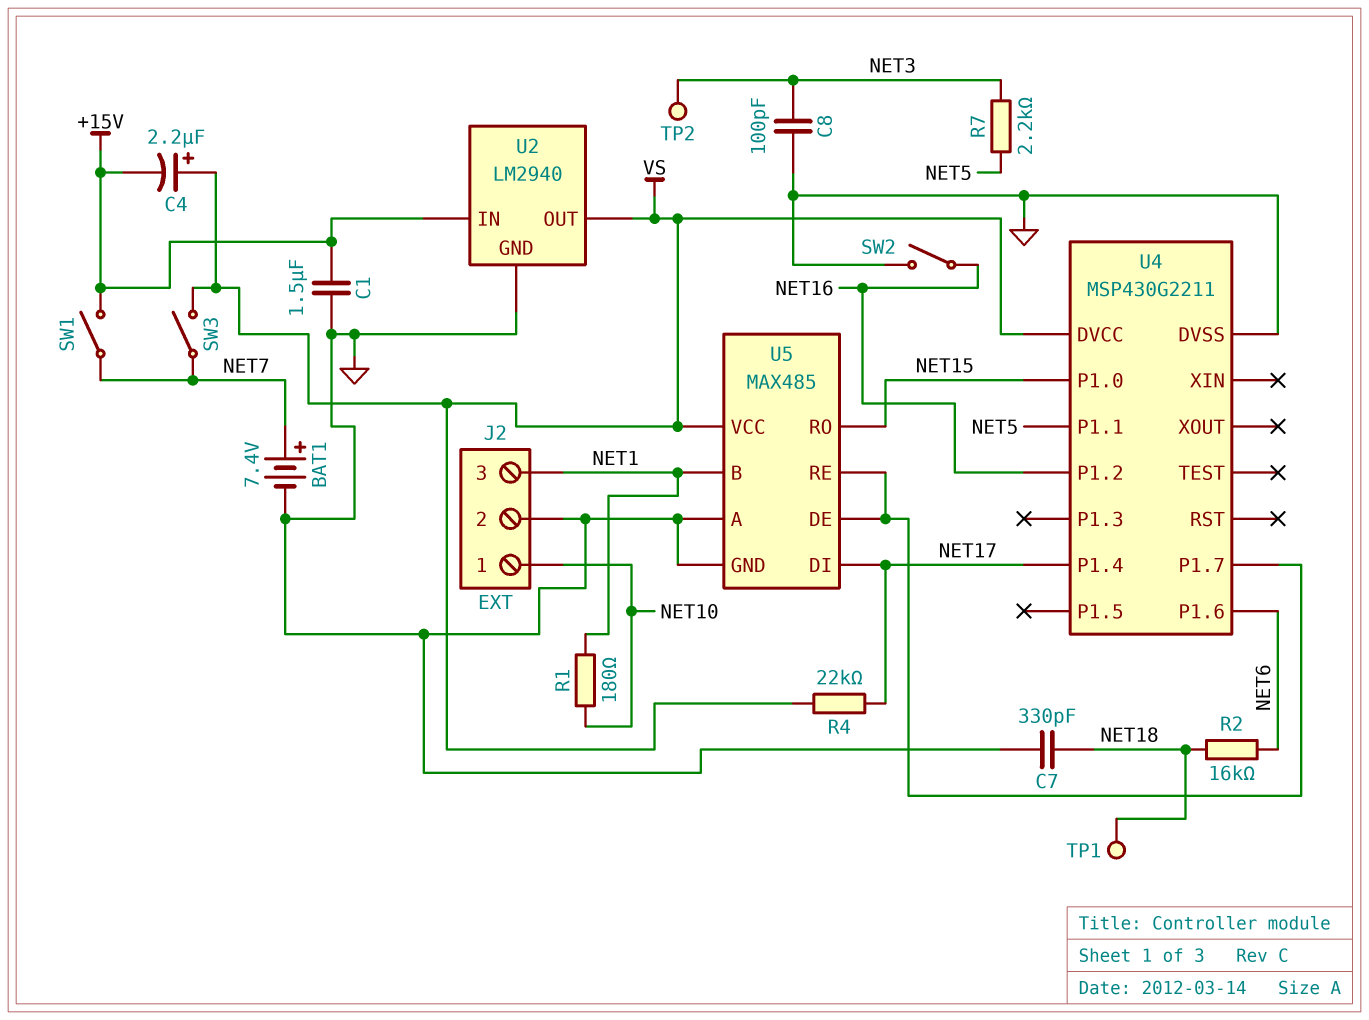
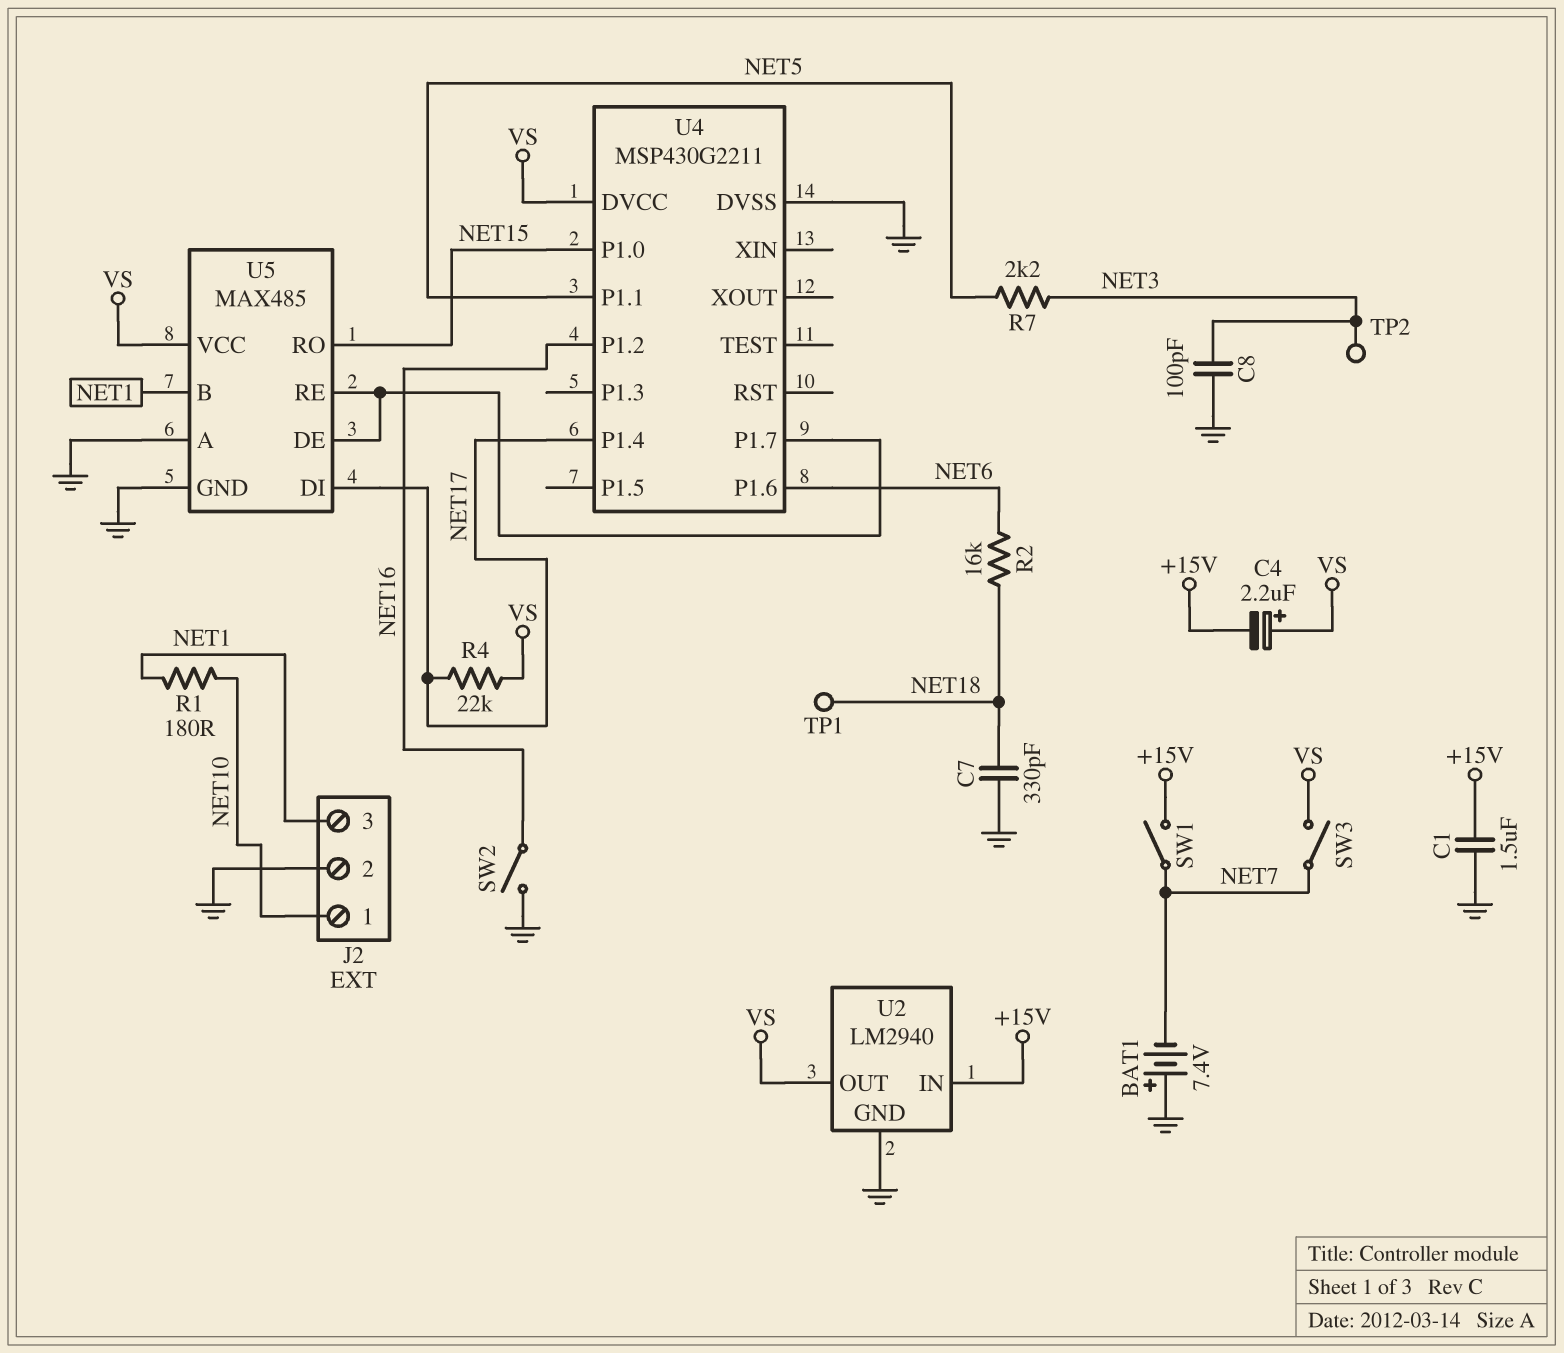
BAT1: 7.4V (plus NET7, minus GND) -> 7.4V (plus GND, minus NET7)

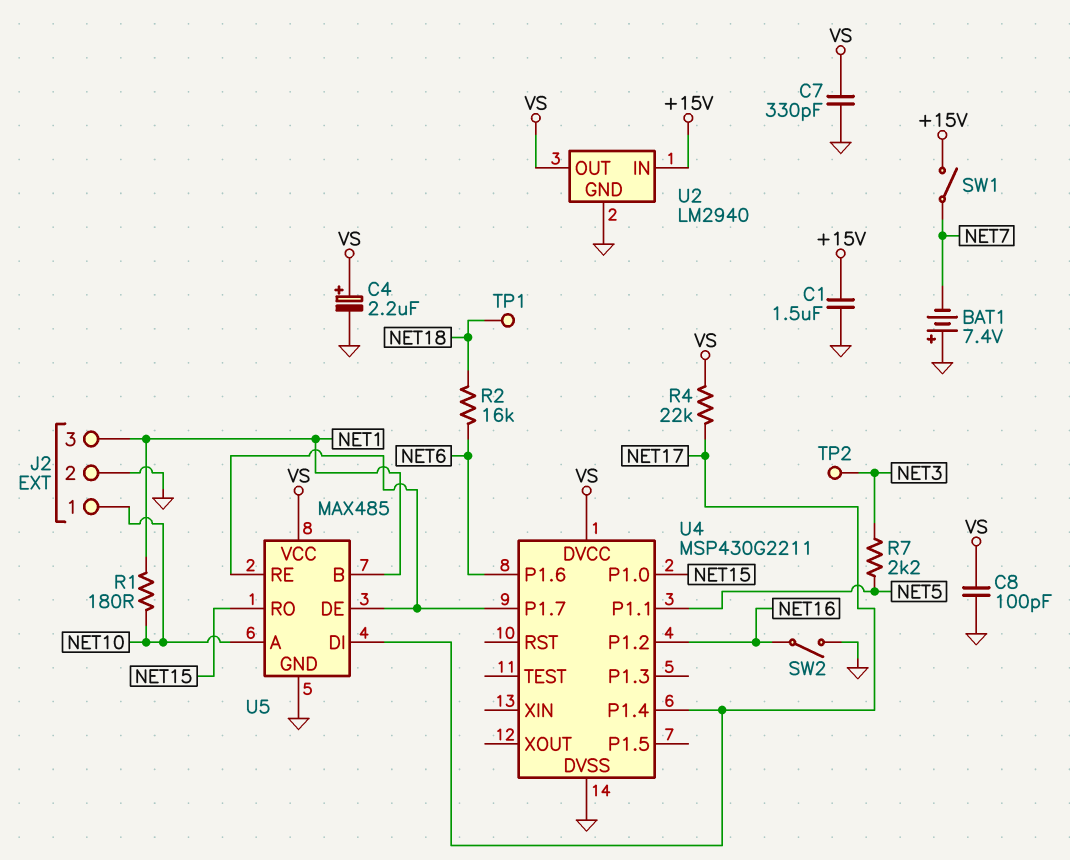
C4: 2.2uF (plus VS, minus +15V) -> 2.2uF (plus VS, minus GND)
C7: 330pF (GND, NET18) -> 330pF (GND, VS)
C8: 100pF (GND, NET3) -> 100pF (GND, VS)
SW3: switch (NET7, VS) -> none
U5 pin A: GND -> NET10

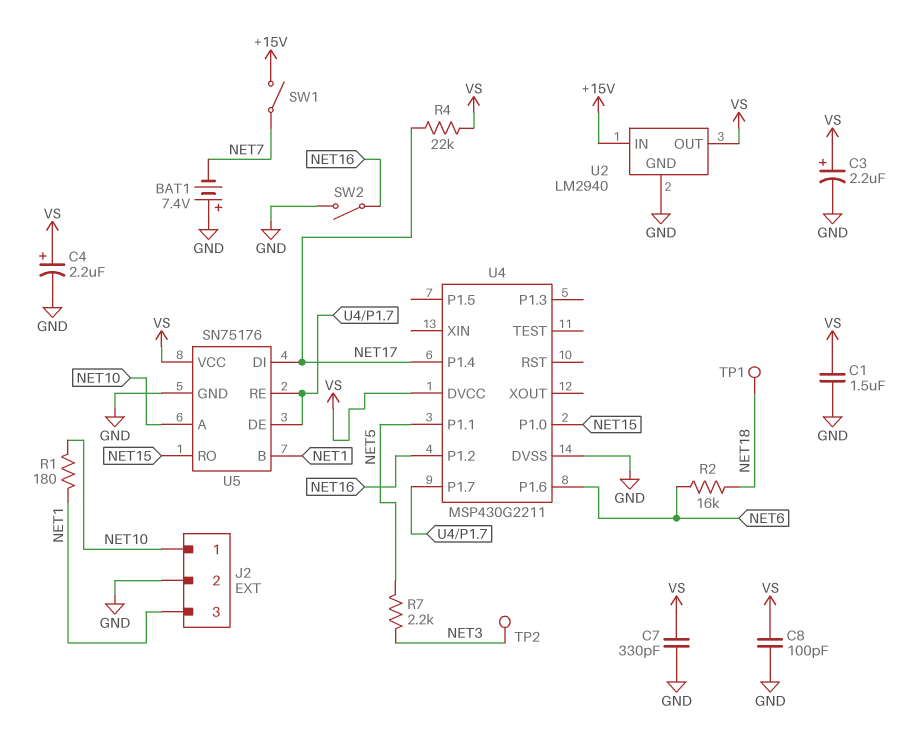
C1: 1.5uF (+15V, GND) -> 1.5uF (GND, VS)
C3: none -> 2.2uF (plus VS, minus GND)
U5: MAX485 -> SN75176

